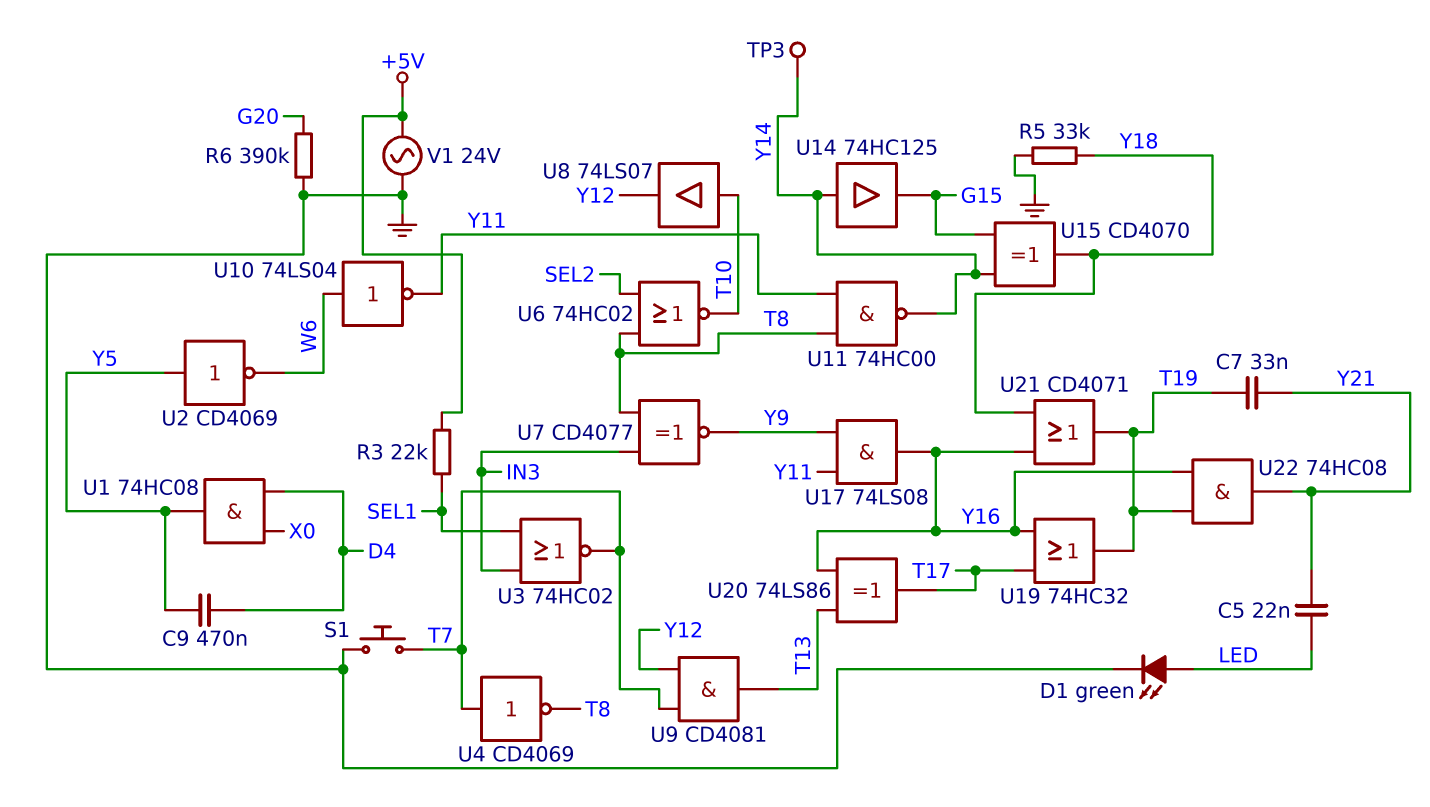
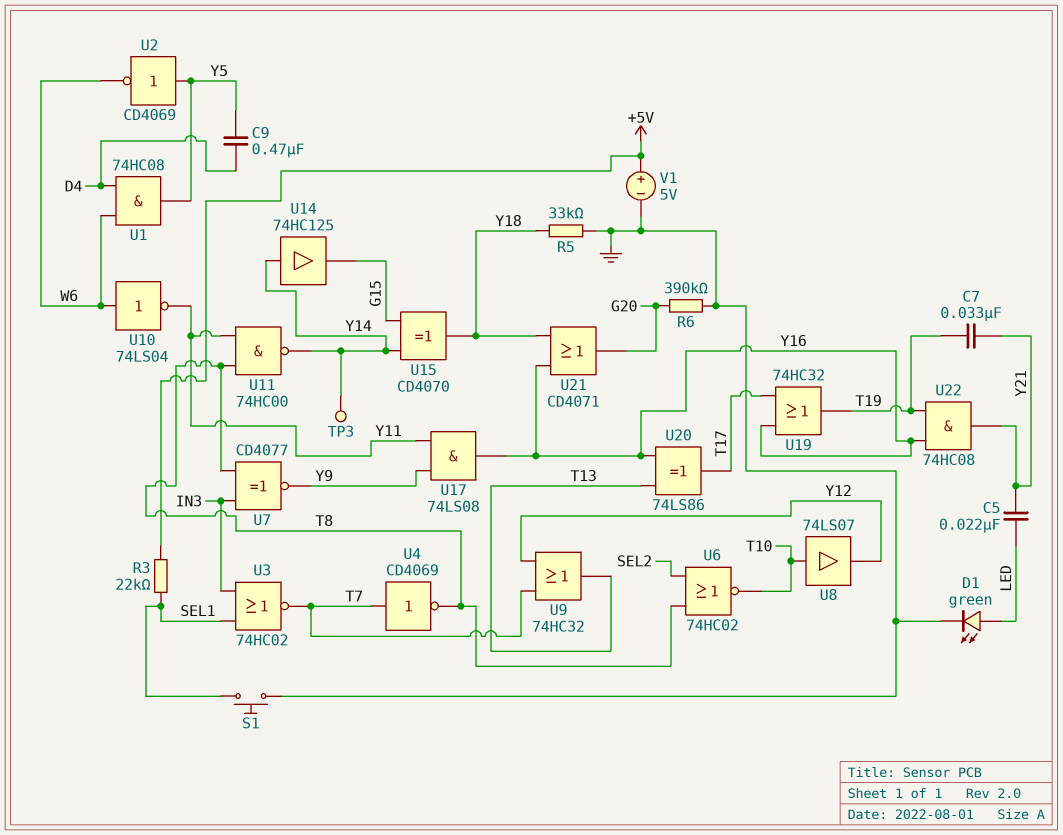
S1: button (GND, T7) -> button (GND, SEL1)
U1: AND 74HC08 (in D4, in X0, out Y5) -> AND 74HC08 (in D4, in W6, out Y5)
U9: AND CD4081 (in T7, in Y12, out T13) -> OR 74HC32 (in T7, in Y12, out T13)
U21: OR CD4071 (in Y16, in Y18, out T19) -> OR CD4071 (in Y16, in Y18, out G20)
V1: AC 24V (+5V, GND) -> 5V (plus +5V, minus GND)

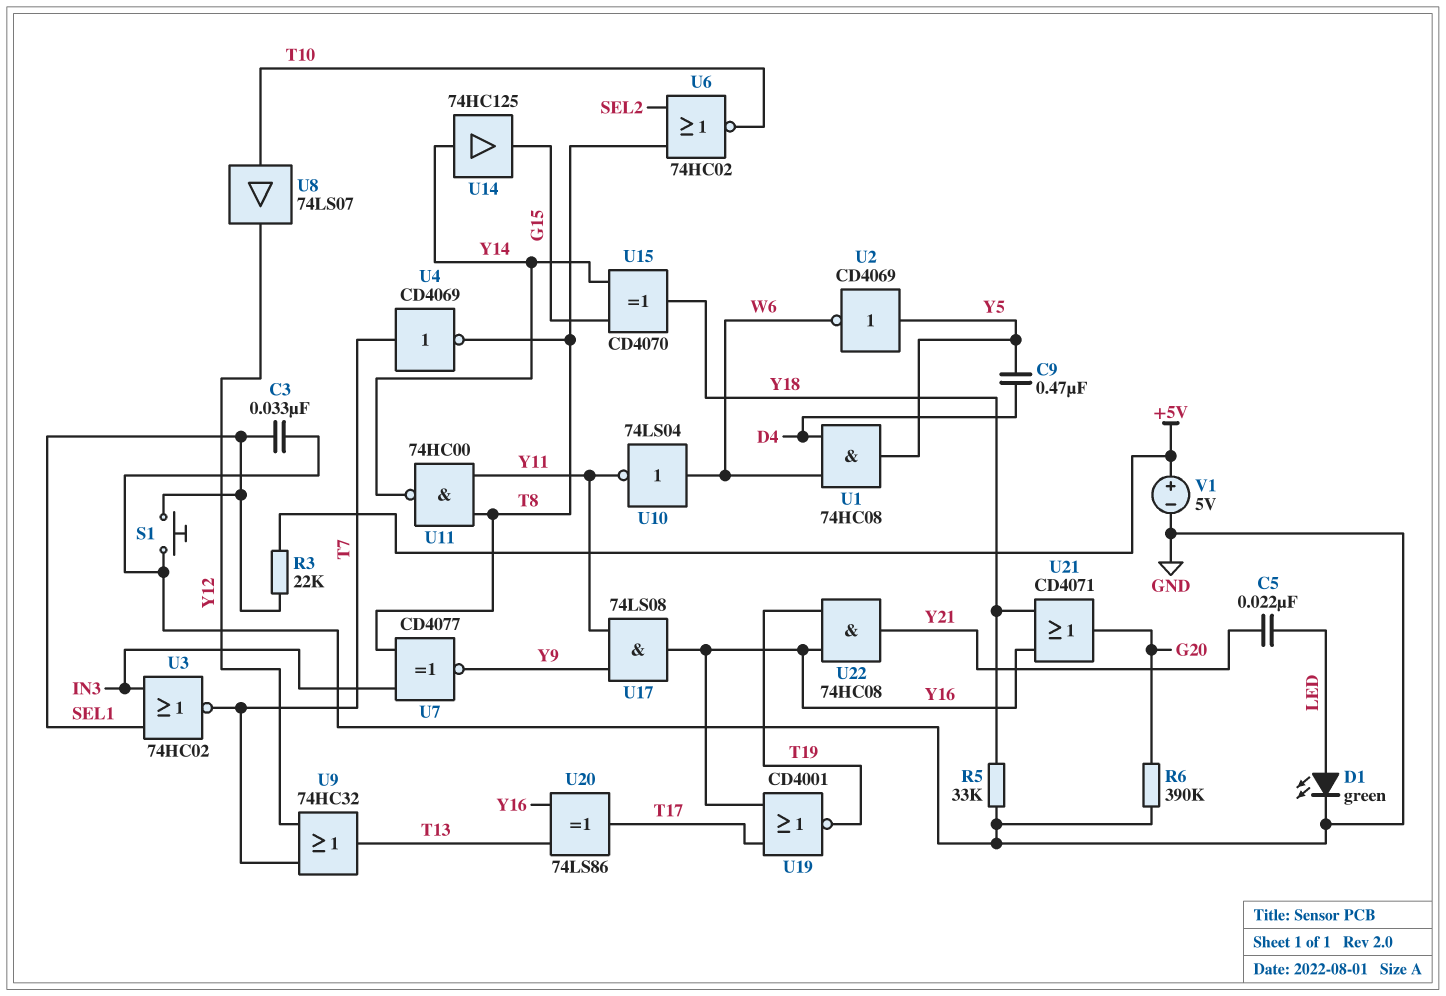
C3: none -> 33nF (GND, SEL1)
C7: 33nF (T19, Y21) -> none
TP3: test point (Y14) -> none
U19: OR 74HC32 (in T17, in Y16, out T19) -> NOR CD4001 (in T17, in Y16, out T19)

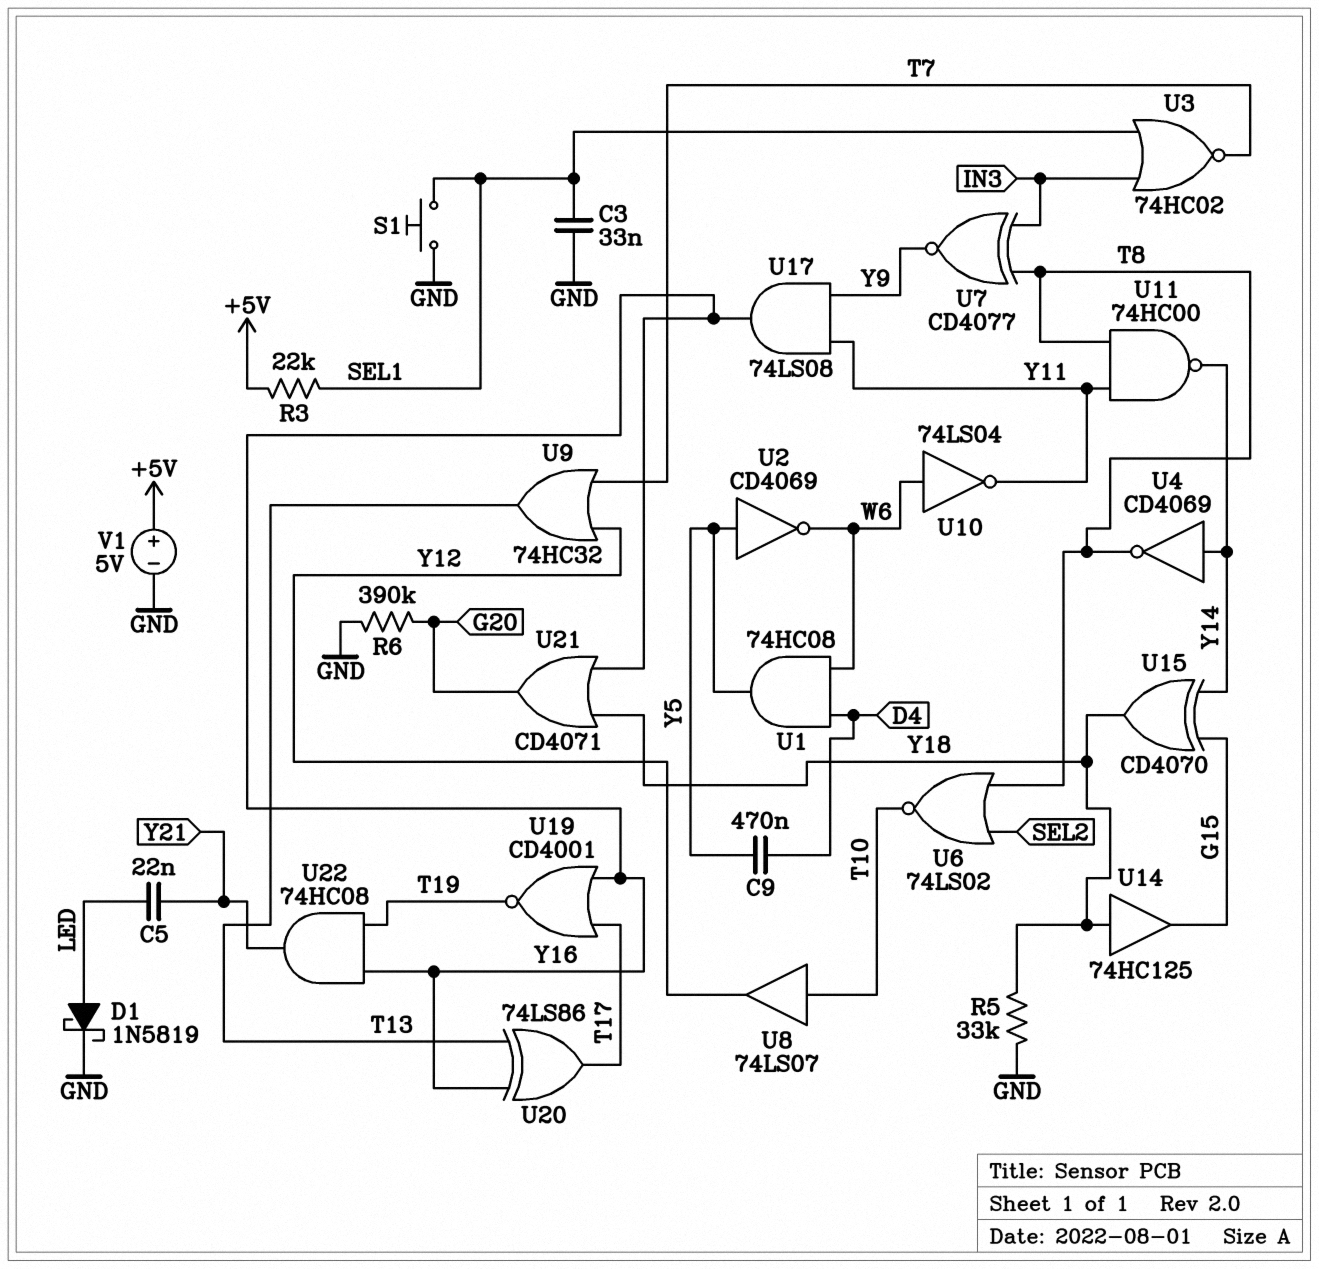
D1: LED green (A LED, K GND) -> schottky 1N5819 (A LED, K GND)
U4: NOT CD4069 (in T7, out T8) -> NOT CD4069 (in Y14, out T8)
U6: NOR 74HC02 (in SEL2, in T8, out T10) -> NOR 74LS02 (in SEL2, in T8, out T10)
U14: buffer 74HC125 (in Y14, out G15) -> buffer 74HC125 (in Y18, out G15)

